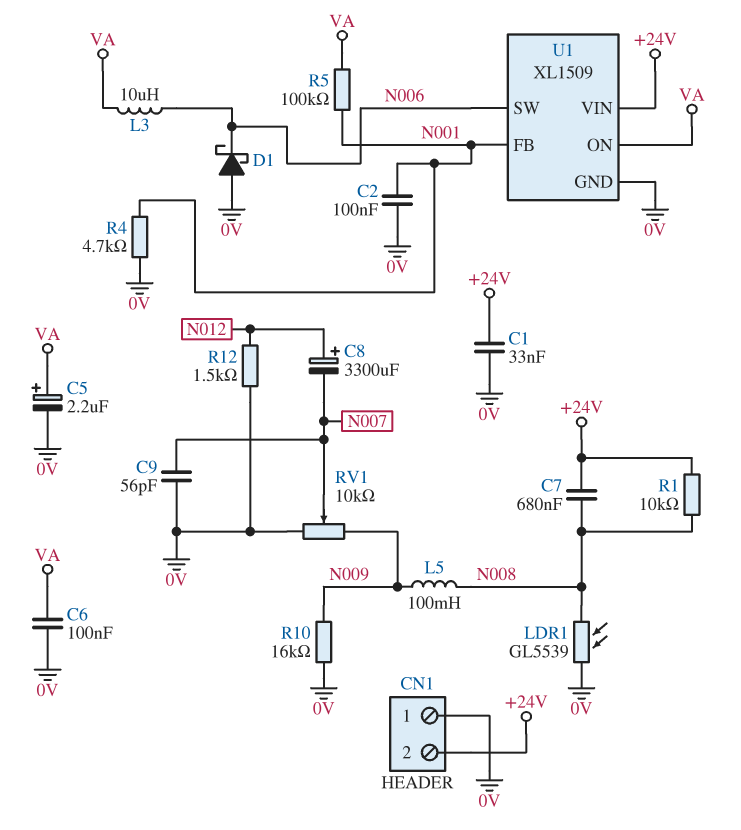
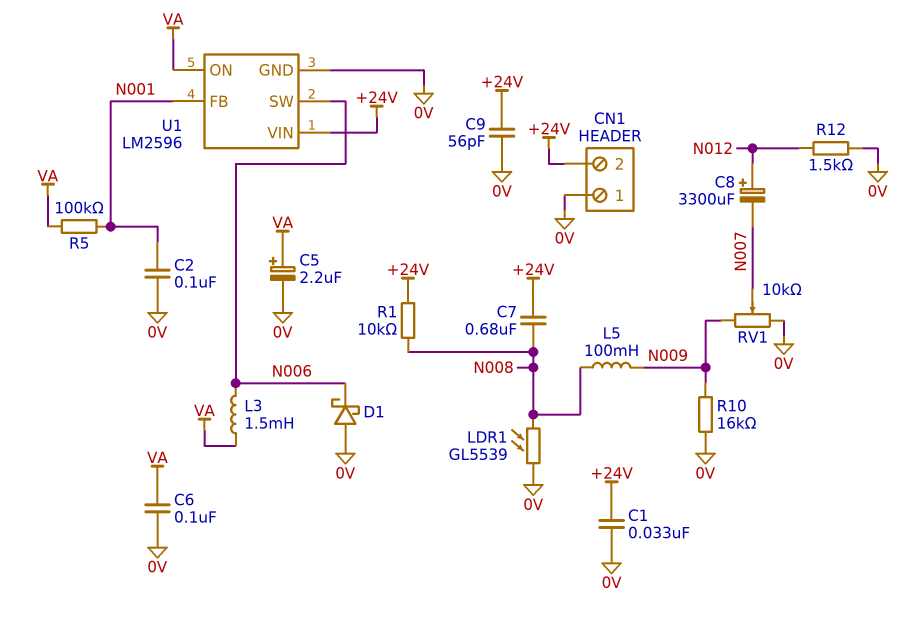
C9: 56pF (0V, N007) -> 56pF (+24V, 0V)
L3: 10uH (N006, VA) -> 1.5mH (N006, VA)
R4: 4.7k (0V, N001) -> none
U1: XL1509 -> LM2596

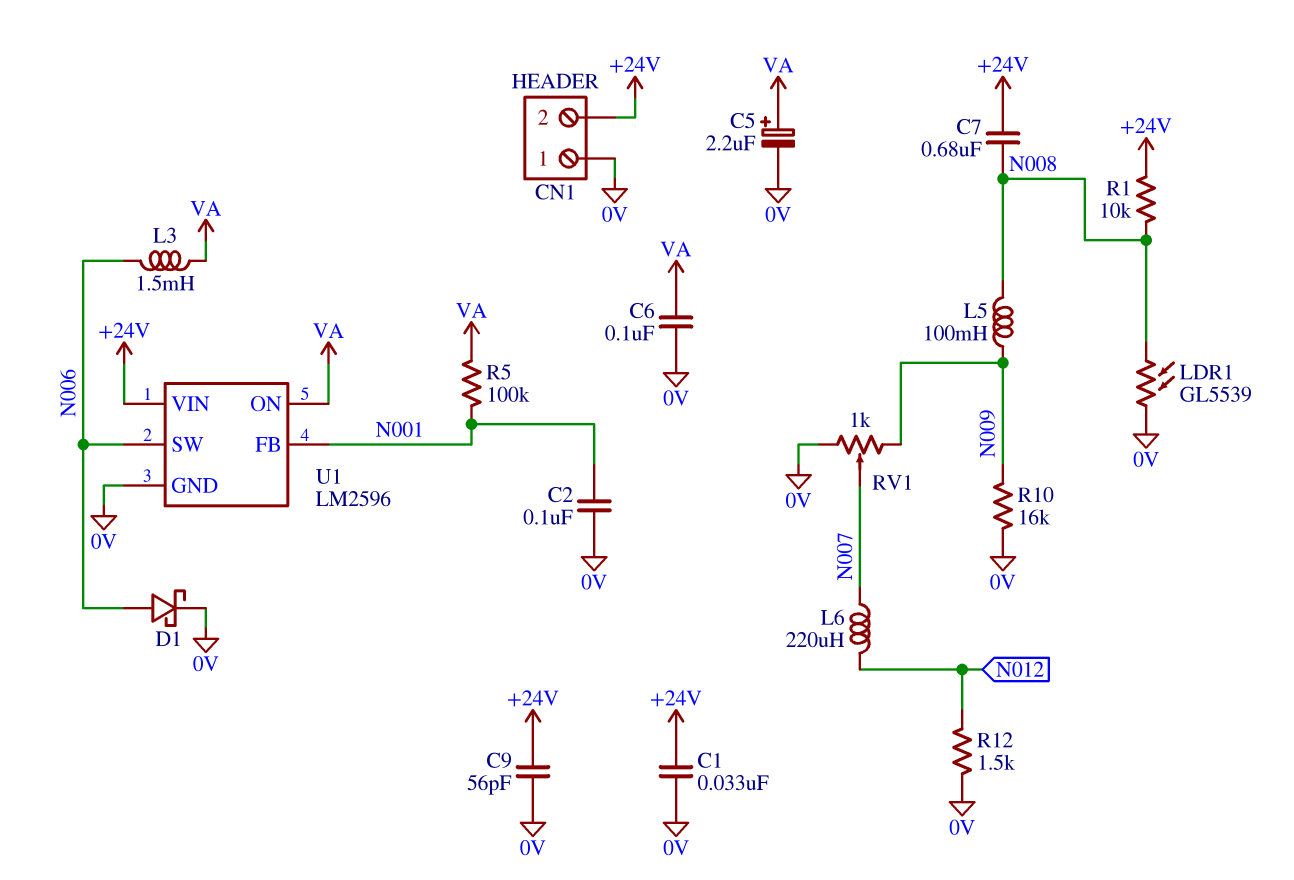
C8: 3300uF (plus N012, minus N007) -> none
D1: schottky (A 0V, K N006) -> schottky (A N006, K 0V)
L6: none -> 220uH (N007, N012)
RV1: 10k (0V, N009, wiper N007) -> 1k (0V, N009, wiper N007)

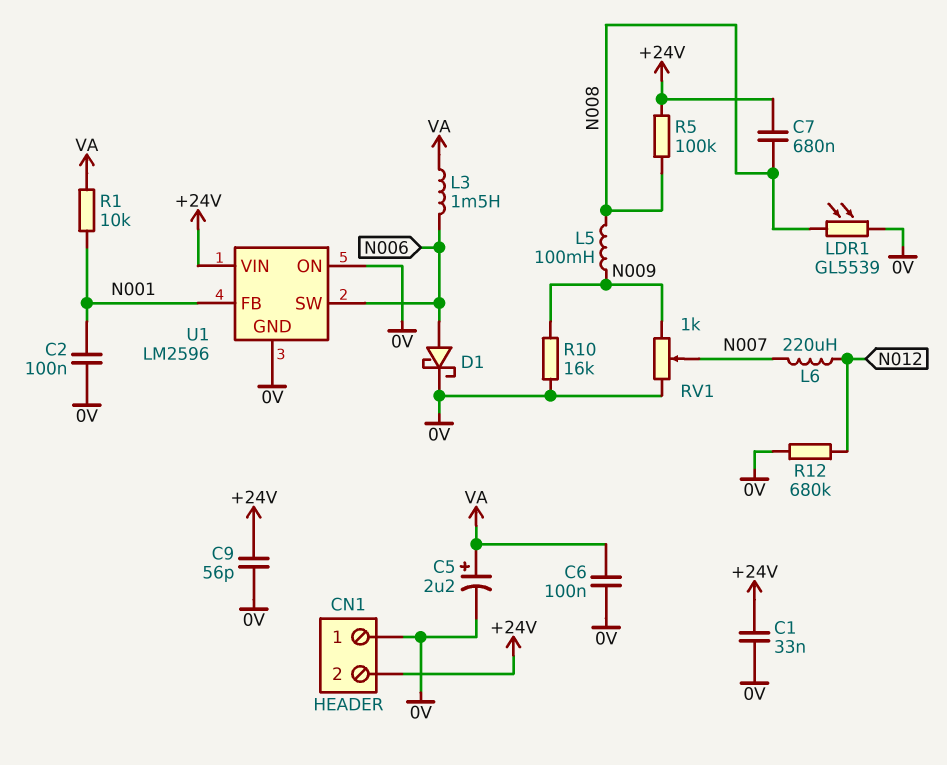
R1: 10k (+24V, N008) -> 10k (N001, VA)
R5: 100k (N001, VA) -> 100k (+24V, N008)
R12: 1.5k (0V, N012) -> 680k (0V, N012)
U1 pin ON: VA -> 0V

